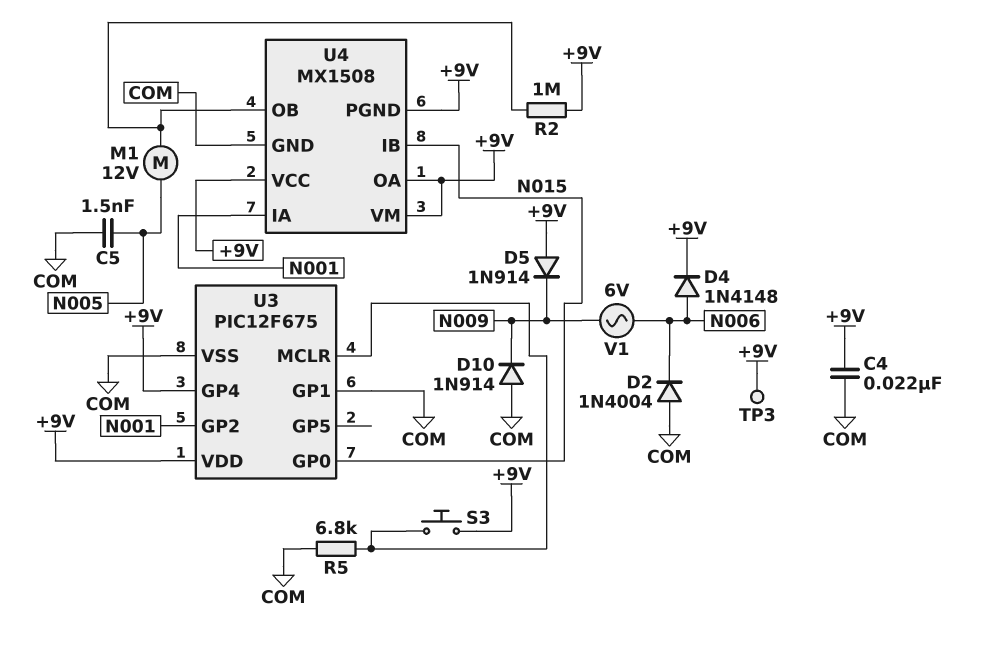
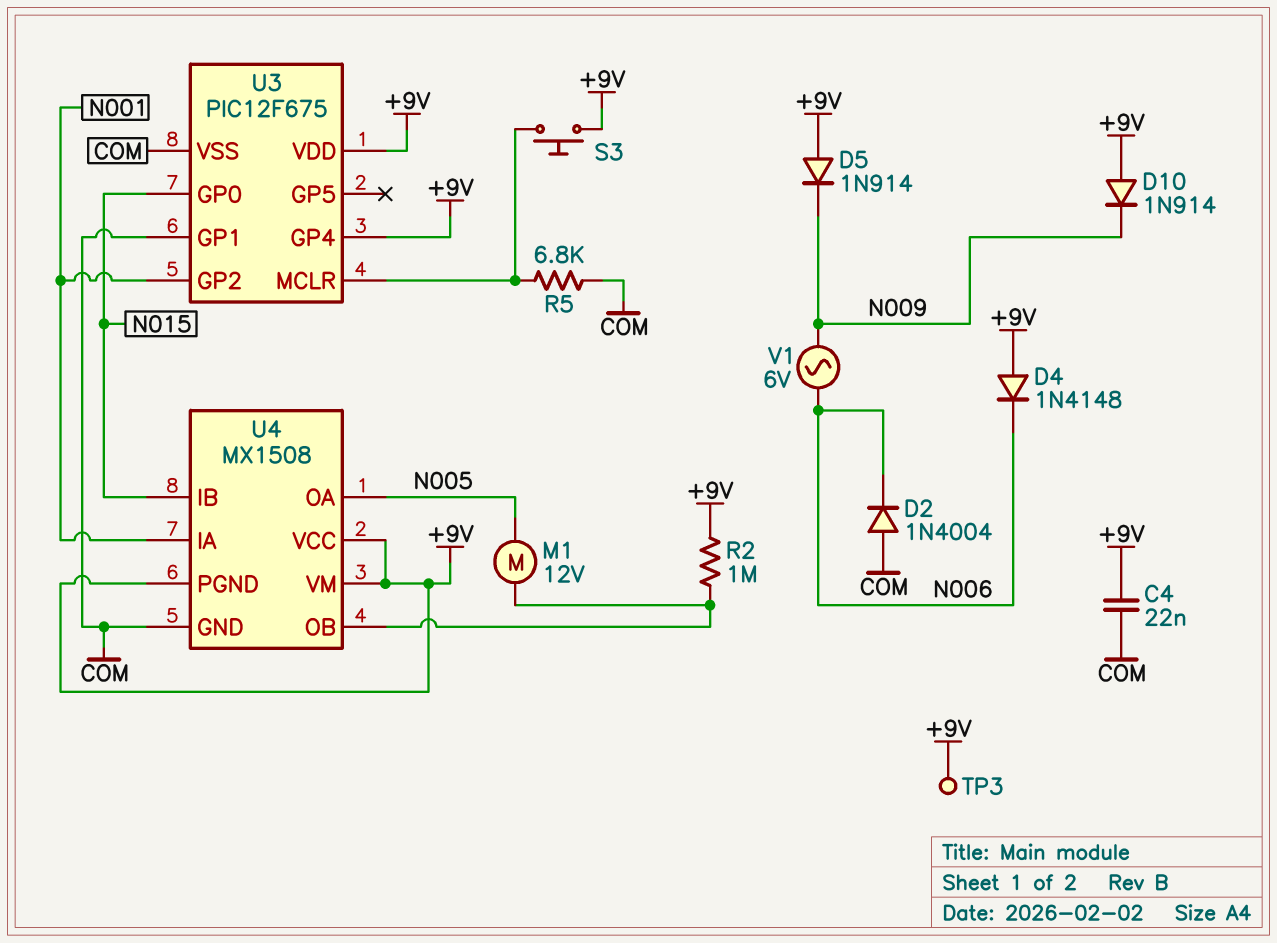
C5: 1.5nF (COM, N005) -> none
D4: diode 1N4148 (A N006, K +9V) -> diode 1N4148 (A +9V, K N006)
D10: diode 1N914 (A COM, K N009) -> diode 1N914 (A +9V, K N009)
U4 pin OA: +9V -> N005

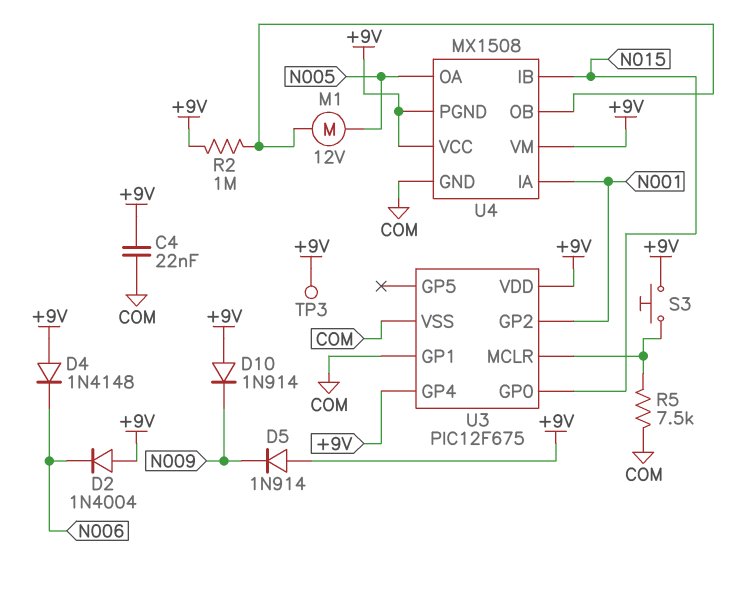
D2: diode 1N4004 (A COM, K N006) -> diode 1N4004 (A +9V, K N006)
R5: 6.8k (COM, U3/MCLR) -> 7.5k (COM, U3/MCLR)
V1: AC 6V (N006, N009) -> none

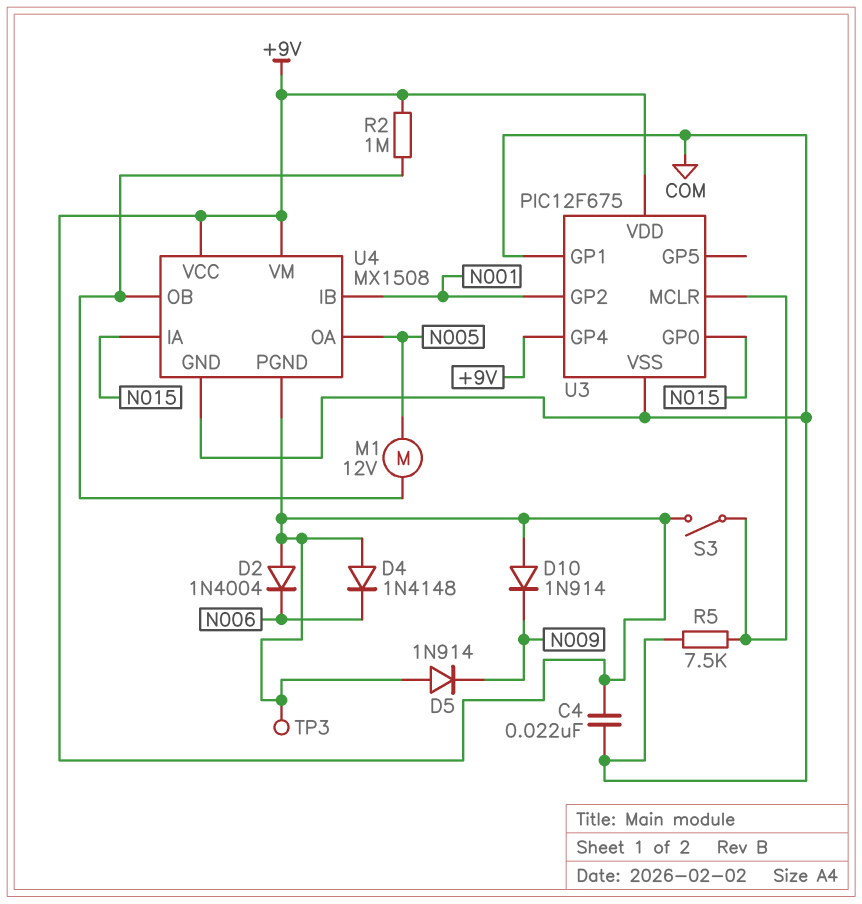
S3: button (+9V, U3/MCLR) -> switch (+9V, U3/MCLR)
U4 pin IA: N001 -> N015
U4 pin IB: N015 -> N001

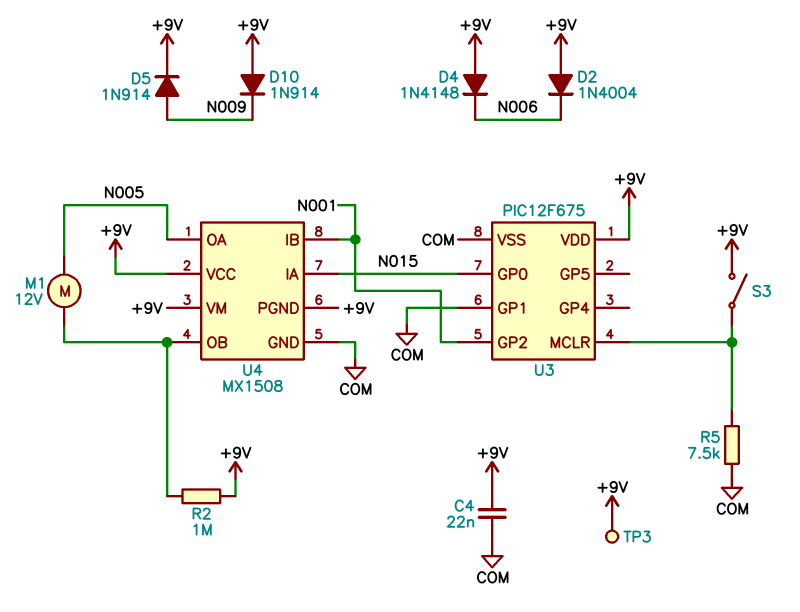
D5: diode 1N914 (A +9V, K N009) -> diode 1N914 (A N009, K +9V)
U3 pin GP4: +9V -> none

